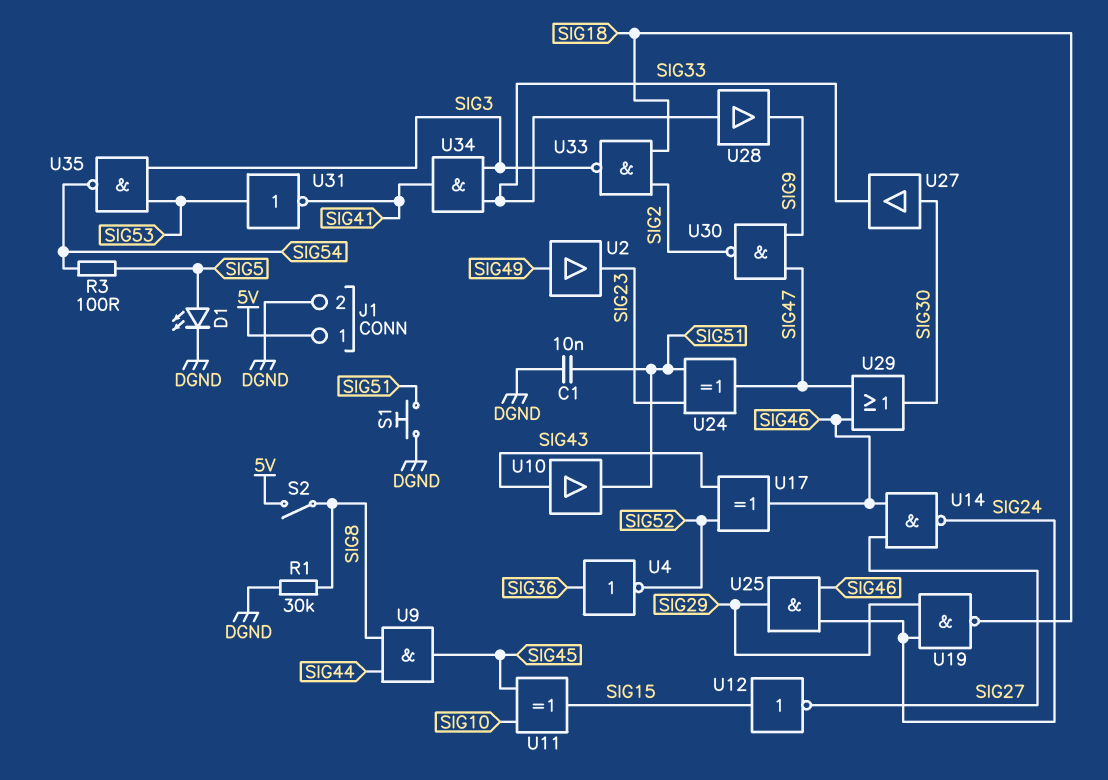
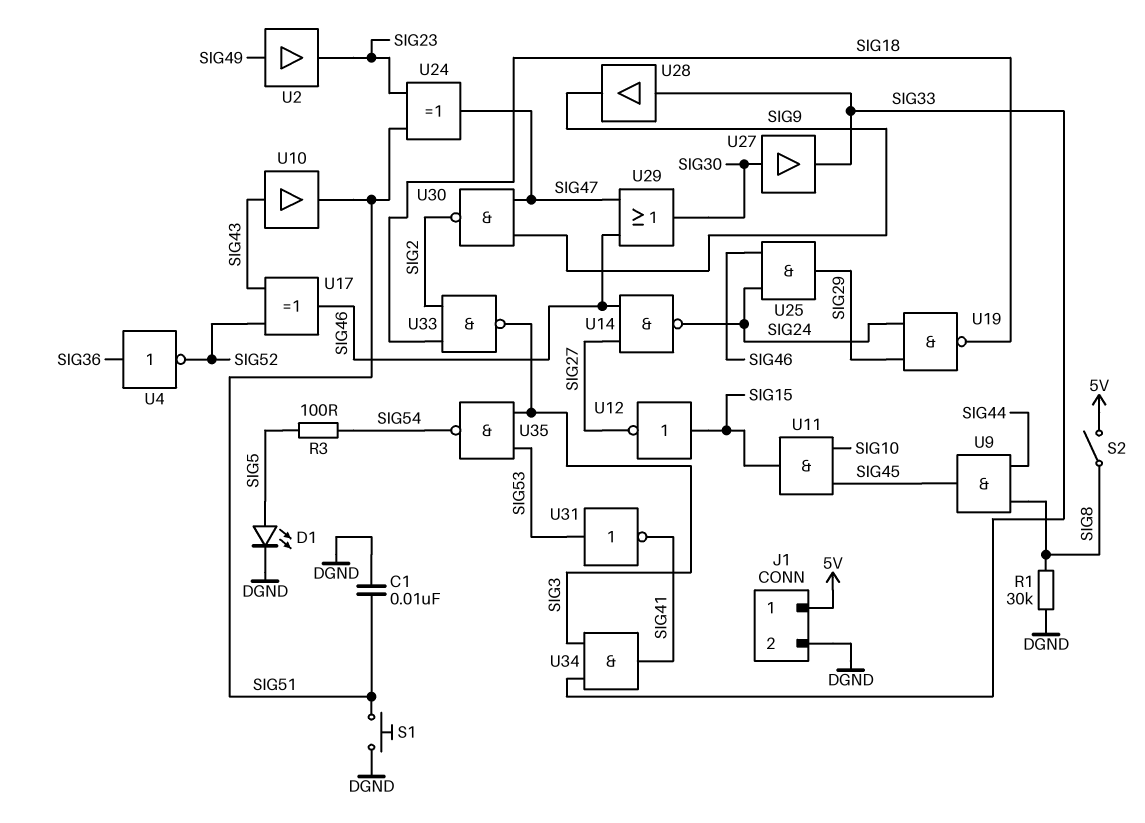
U11: XOR (in SIG10, in SIG45, out SIG15) -> AND (in SIG10, in SIG45, out SIG15)

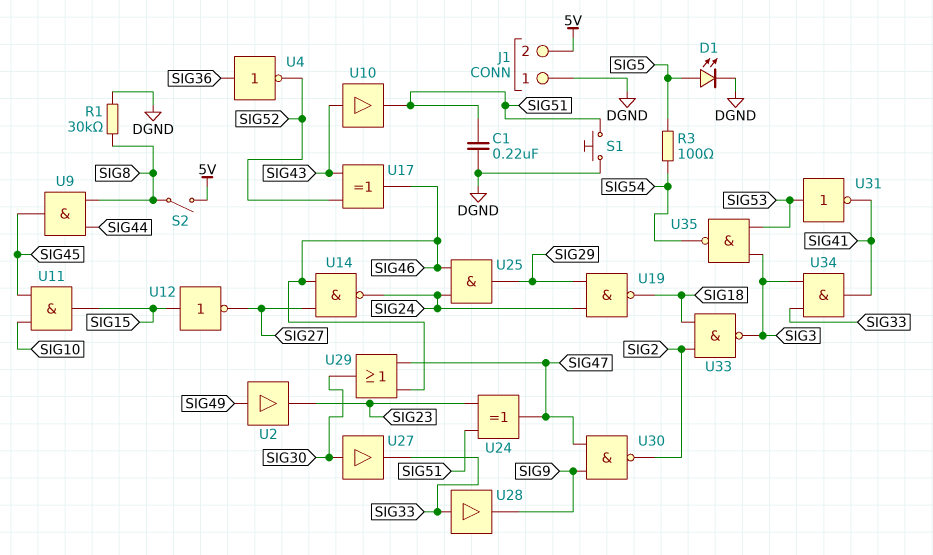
C1: 10nF (DGND, SIG51) -> 220nF (DGND, SIG51)
J1 pin 1: 5V -> DGND
J1 pin 2: DGND -> 5V

